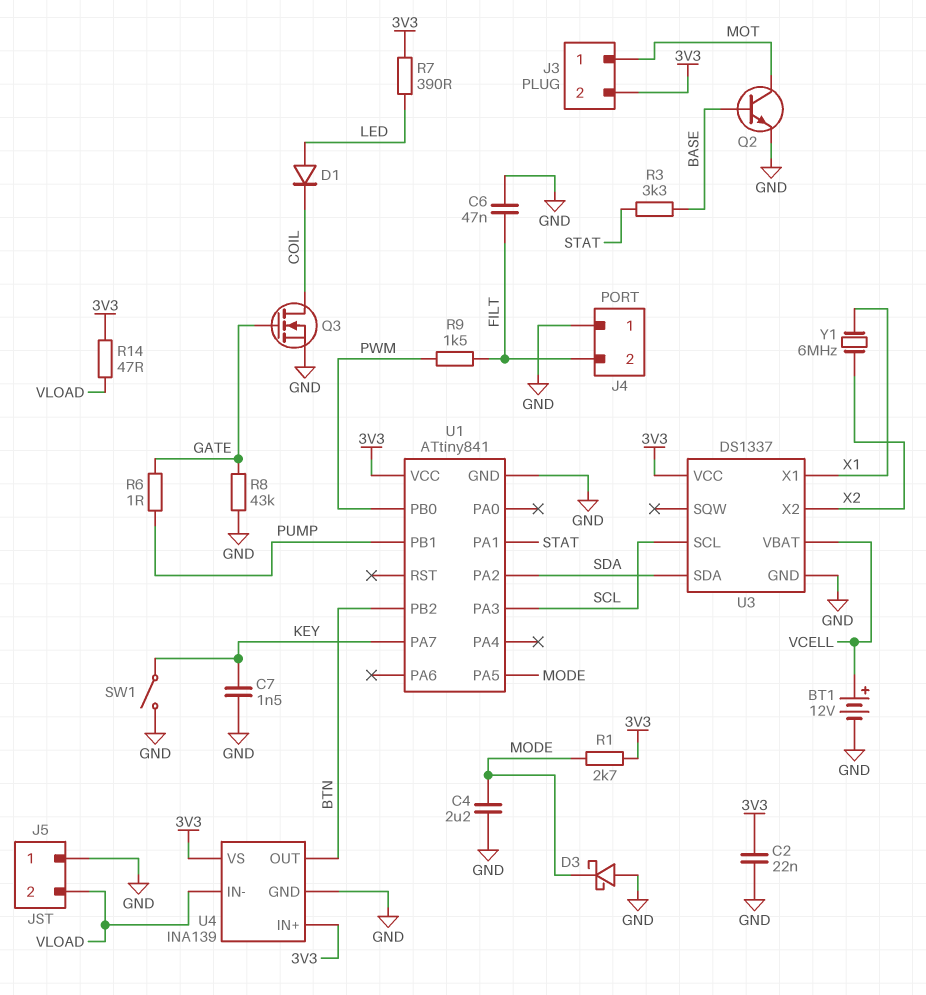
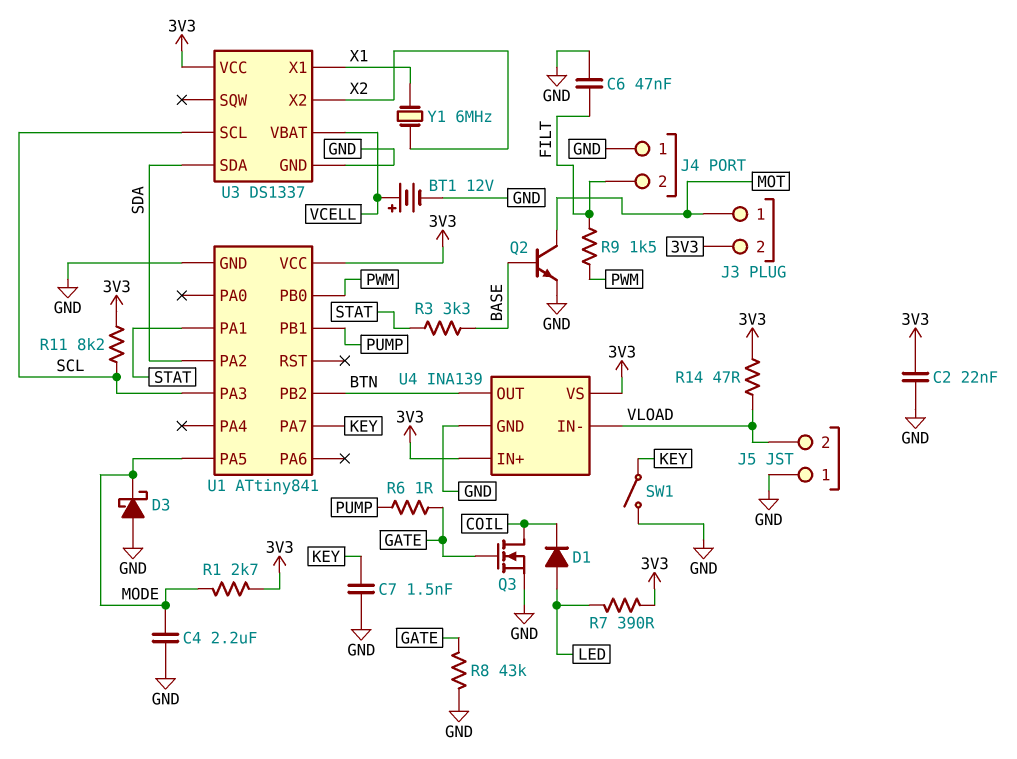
R11: none -> 8.2k (3V3, SCL)

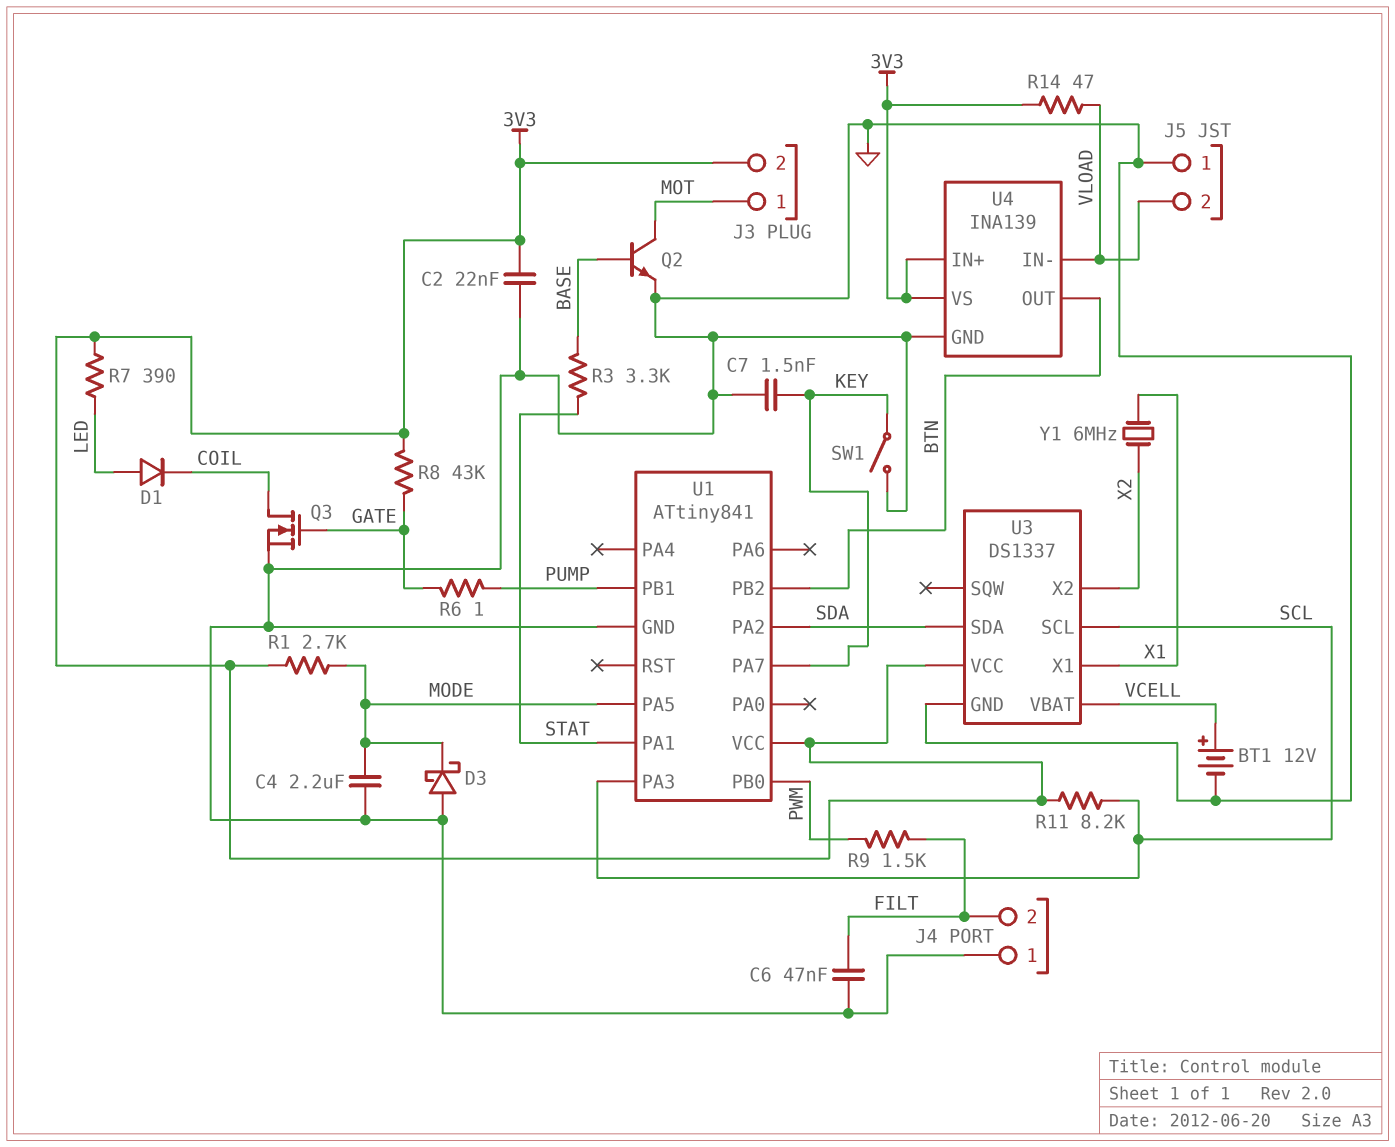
R8: 43k (GATE, GND) -> 43k (3V3, GATE)

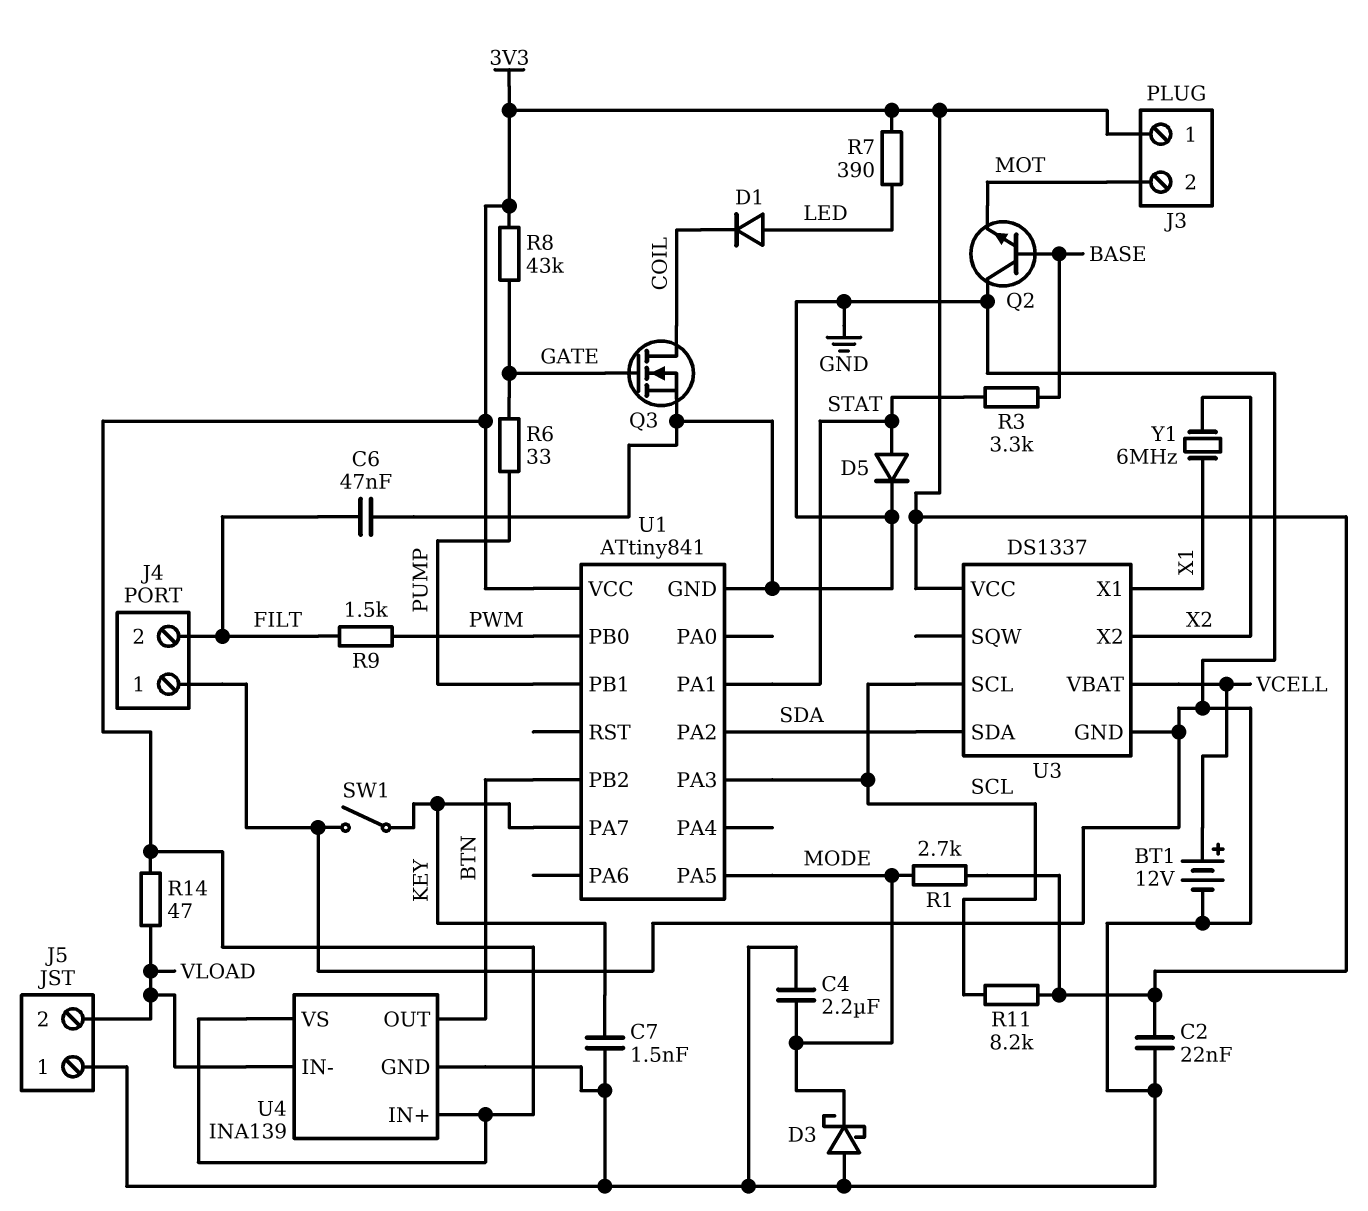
D5: none -> diode (A STAT, K GND)
J3 pin 1: MOT -> 3V3
J3 pin 2: 3V3 -> MOT
Q2: NPN (B BASE, C MOT, E GND) -> NPN (B BASE, C GND, E MOT)
R6: 1 (GATE, PUMP) -> 33 (GATE, PUMP)

